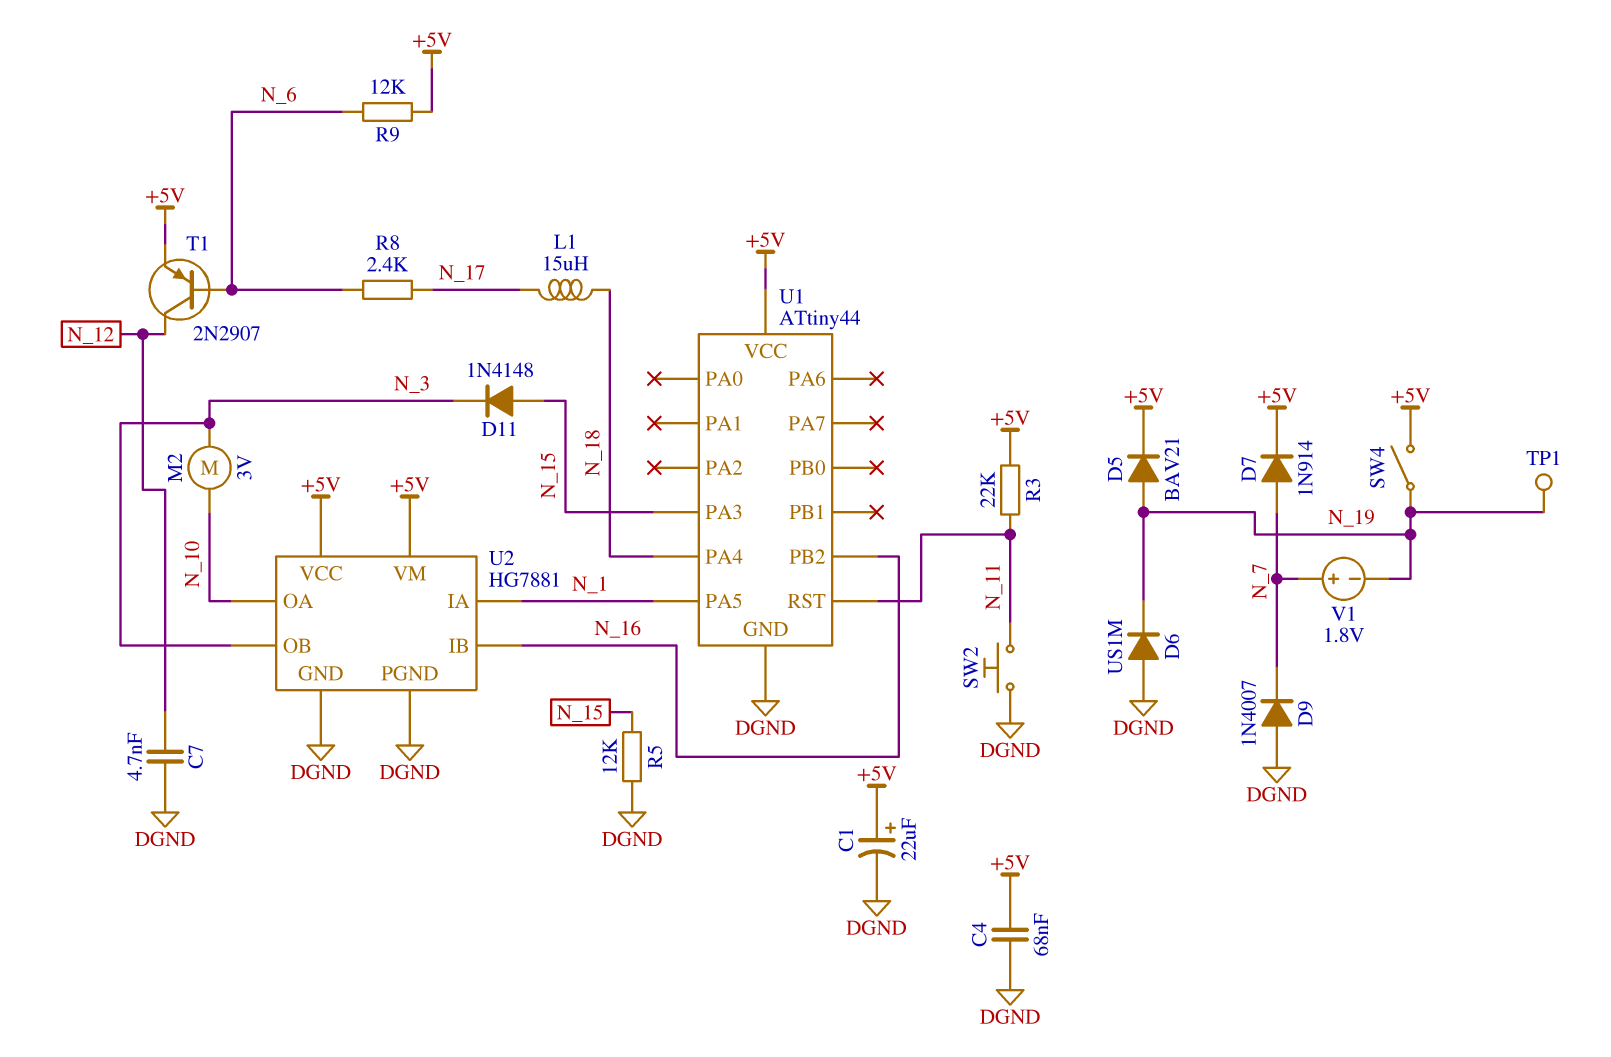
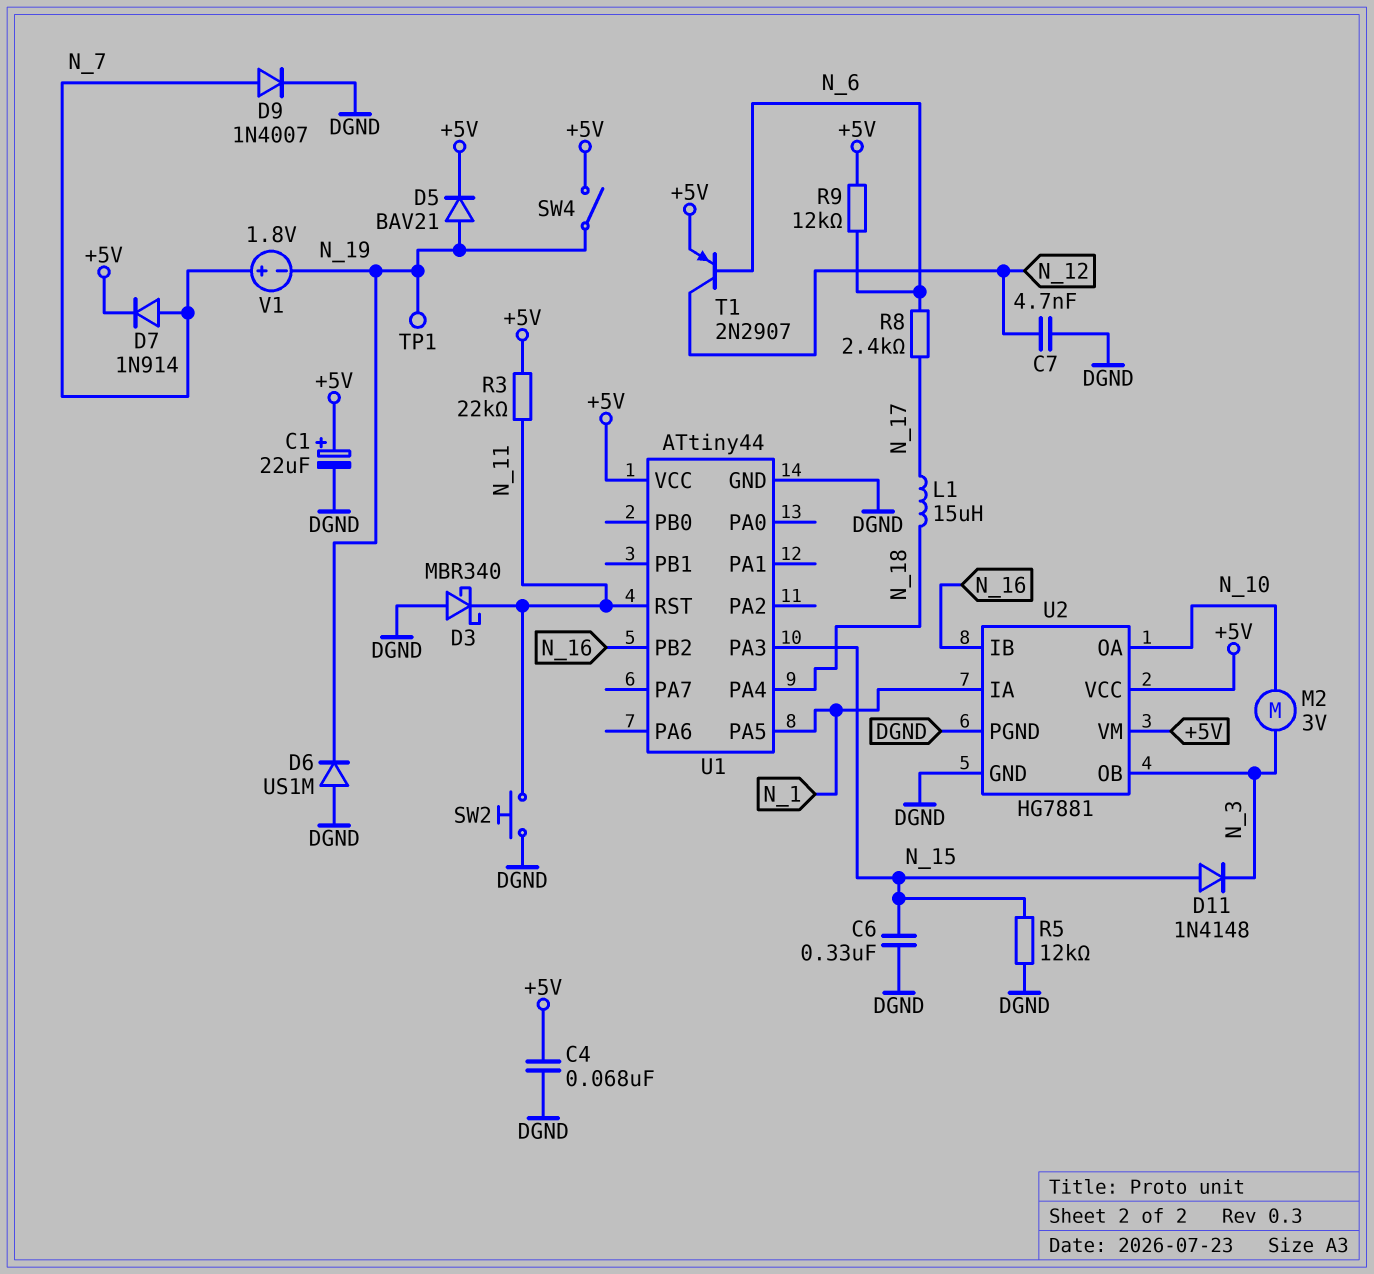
C6: none -> 330nF (DGND, N_15)
D3: none -> schottky MBR340 (A DGND, K N_11)
D9: diode 1N4007 (A DGND, K N_7) -> diode 1N4007 (A N_7, K DGND)

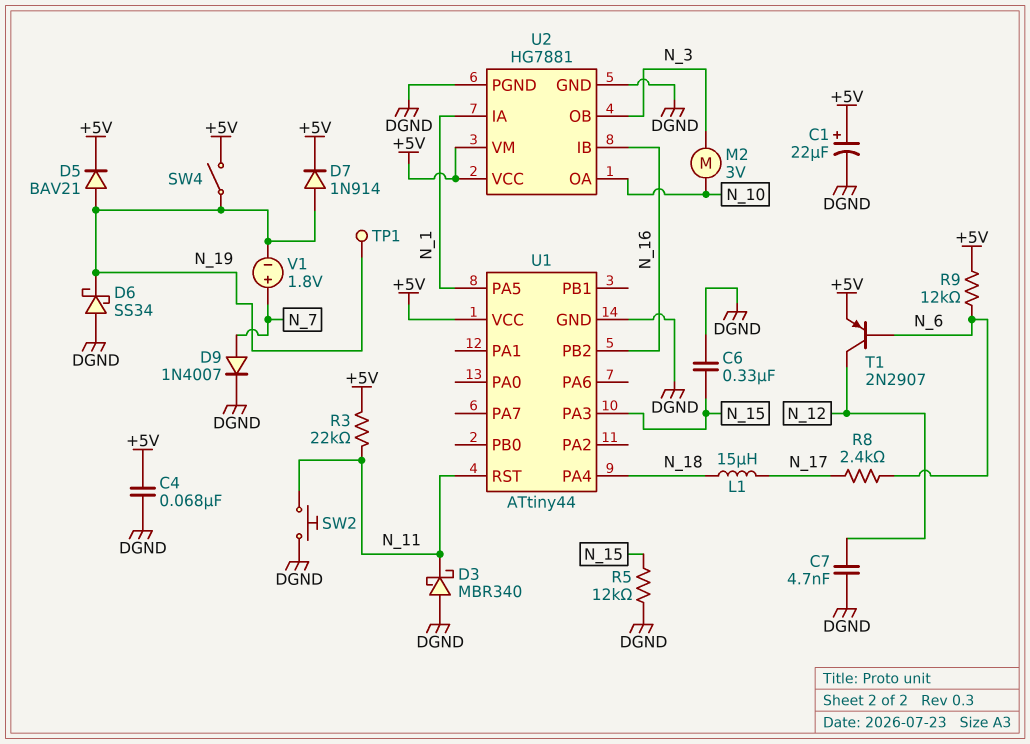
D6: diode US1M (A DGND, K N_19) -> schottky SS34 (A DGND, K N_19)
D7: diode 1N914 (A N_7, K +5V) -> diode 1N914 (A N_19, K +5V)
D11: diode 1N4148 (A N_15, K N_3) -> none

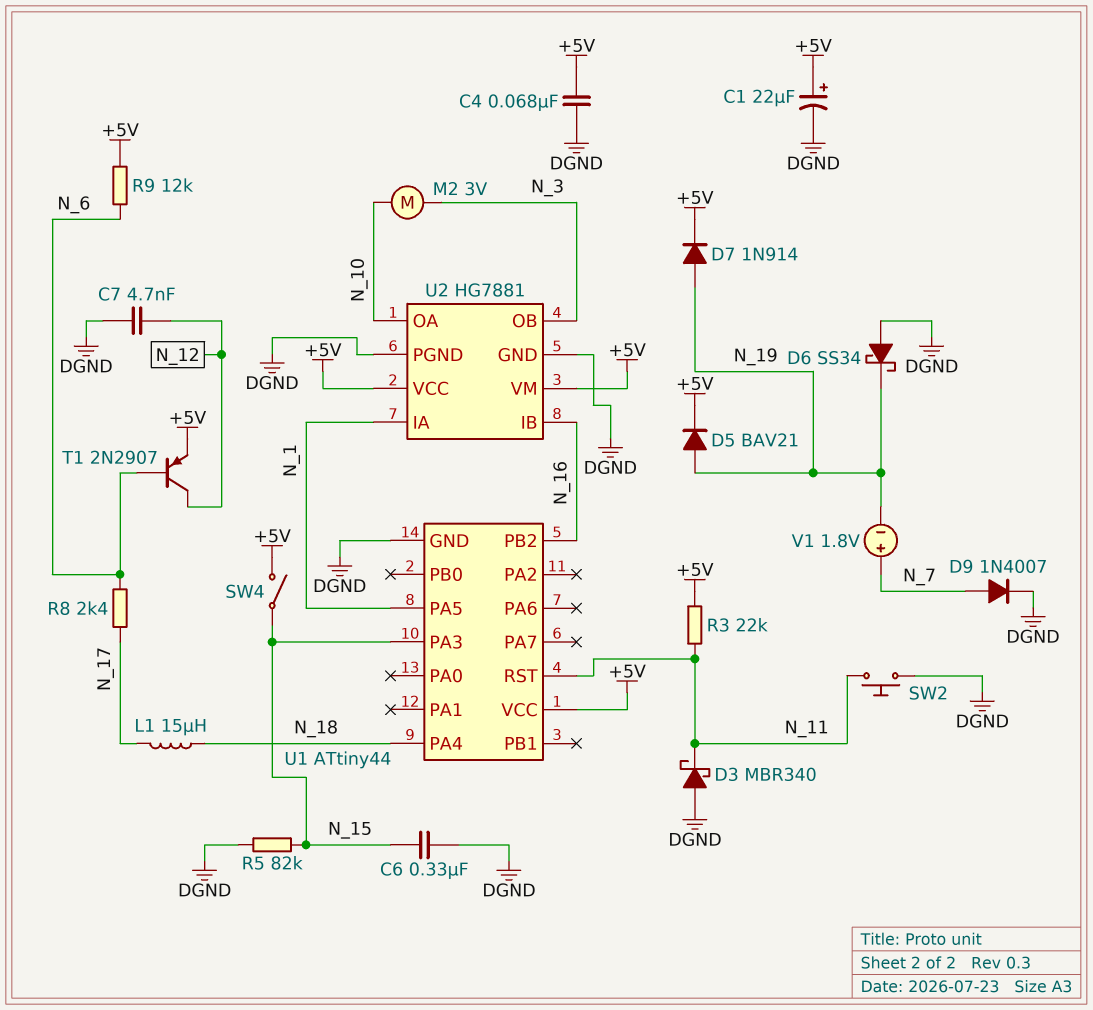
R5: 12k (DGND, N_15) -> 82k (DGND, N_15)
SW4: switch (+5V, N_19) -> switch (+5V, N_15)
TP1: test point (N_19) -> none

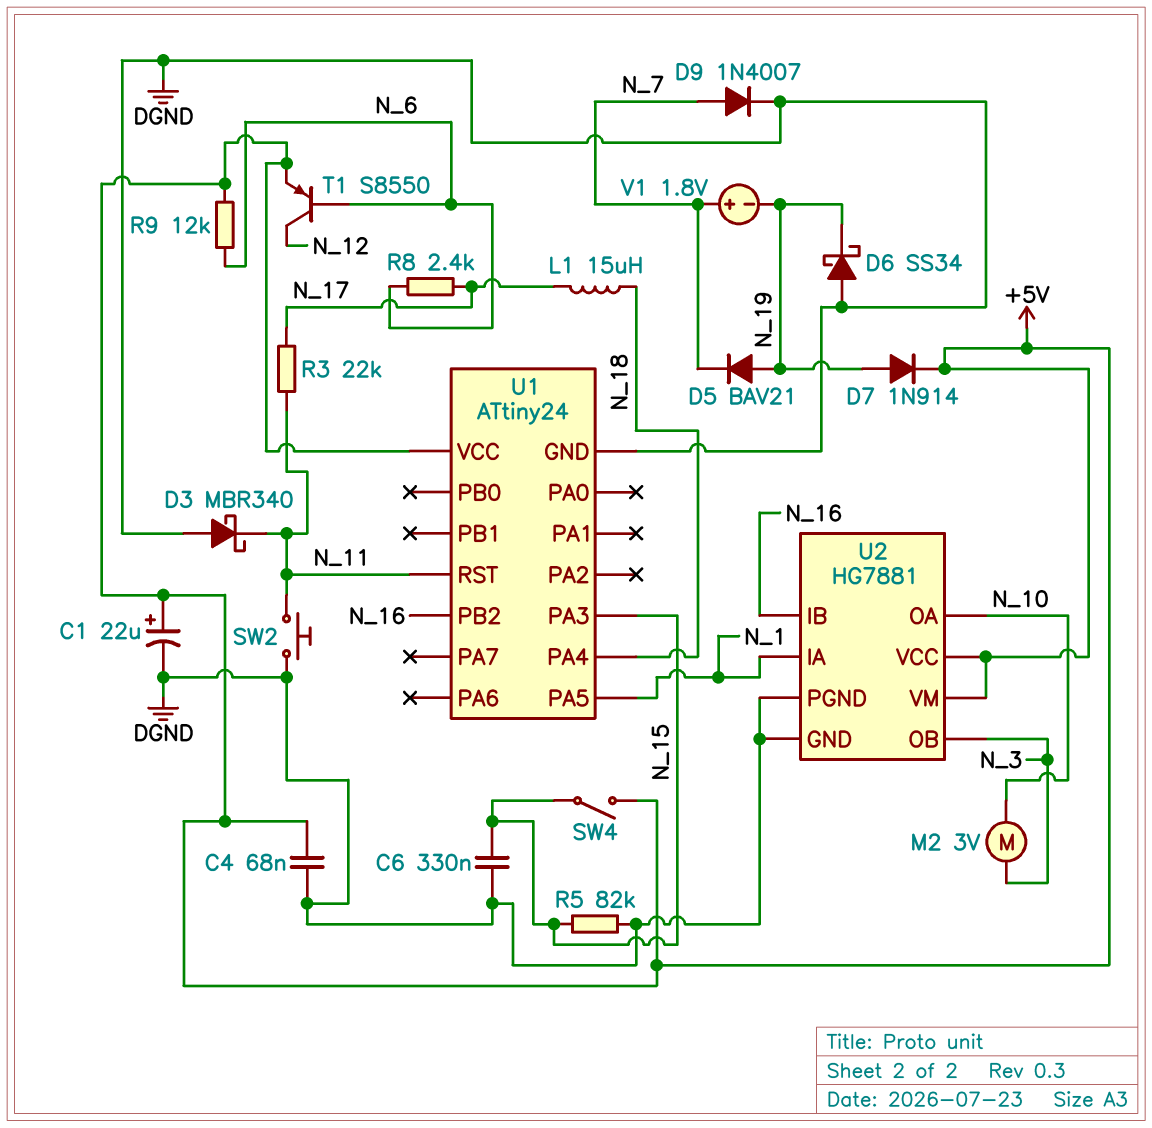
C7: 4.7nF (DGND, N_12) -> none
D5: diode BAV21 (A N_19, K +5V) -> diode BAV21 (A N_19, K N_7)
R3: 22k (+5V, N_11) -> 22k (N_11, N_17)
T1: PNP 2N2907 (B N_6, C N_12, E +5V) -> PNP S8550 (B N_6, C N_12, E +5V)
U1: ATtiny44 -> ATtiny24

